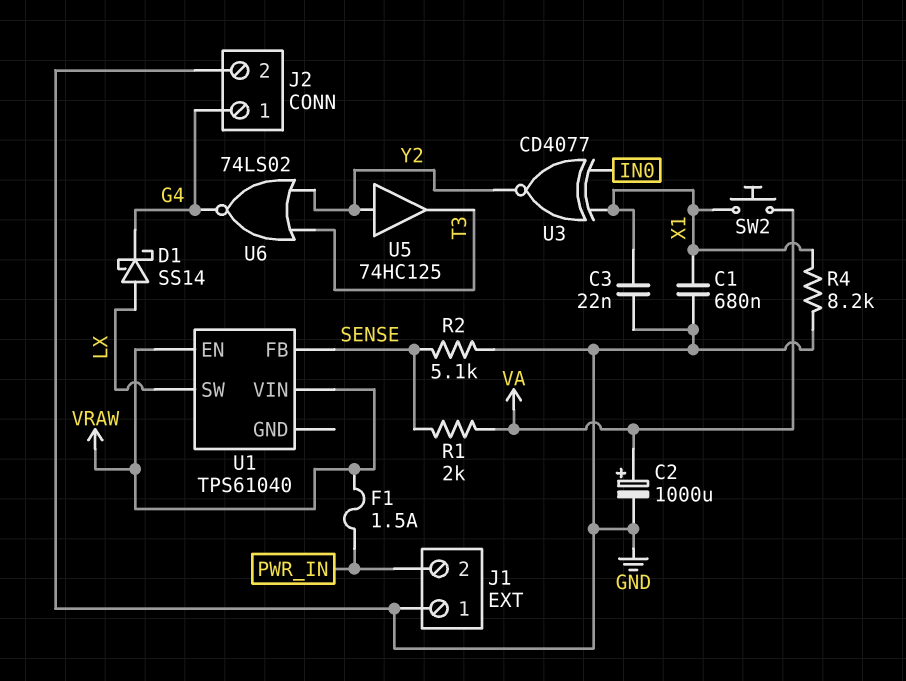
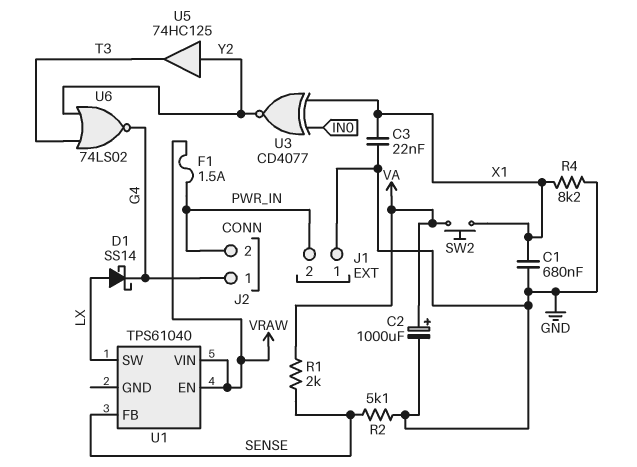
J2 pin 2: GND -> PWR_IN

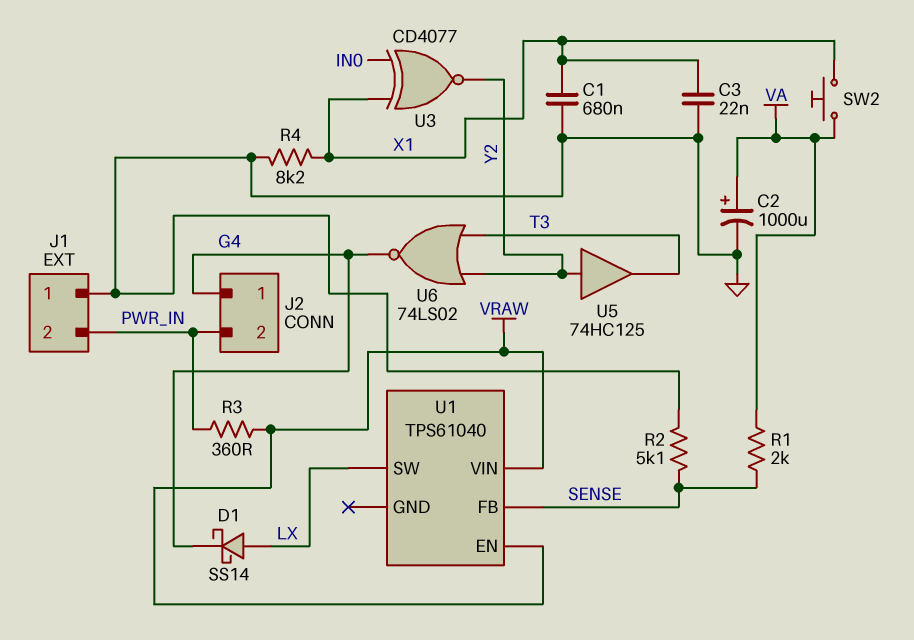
F1: 1.5A (PWR_IN, VRAW) -> none
R3: none -> 360 (PWR_IN, VRAW)

